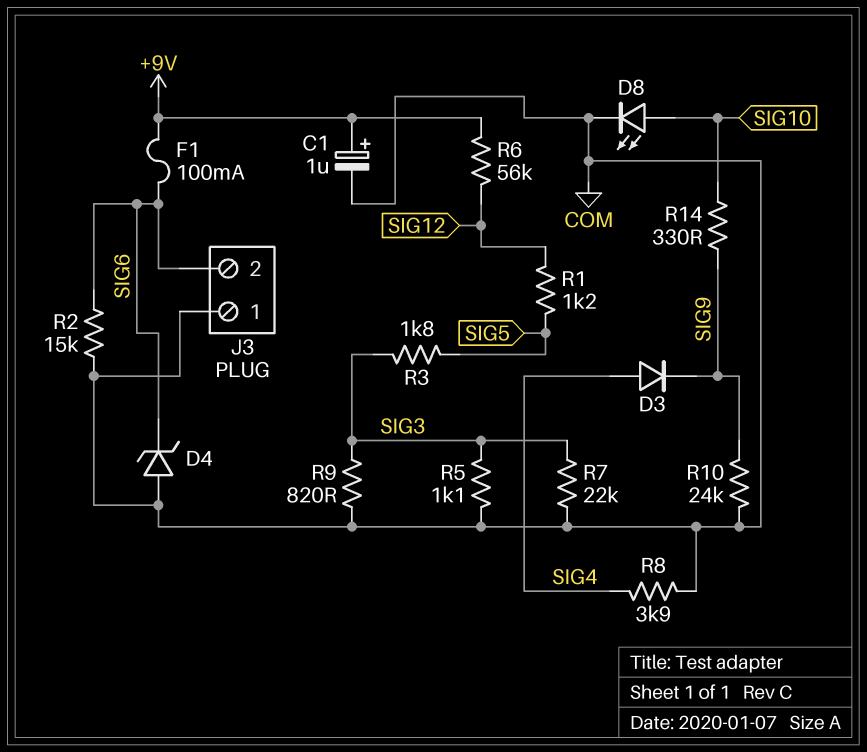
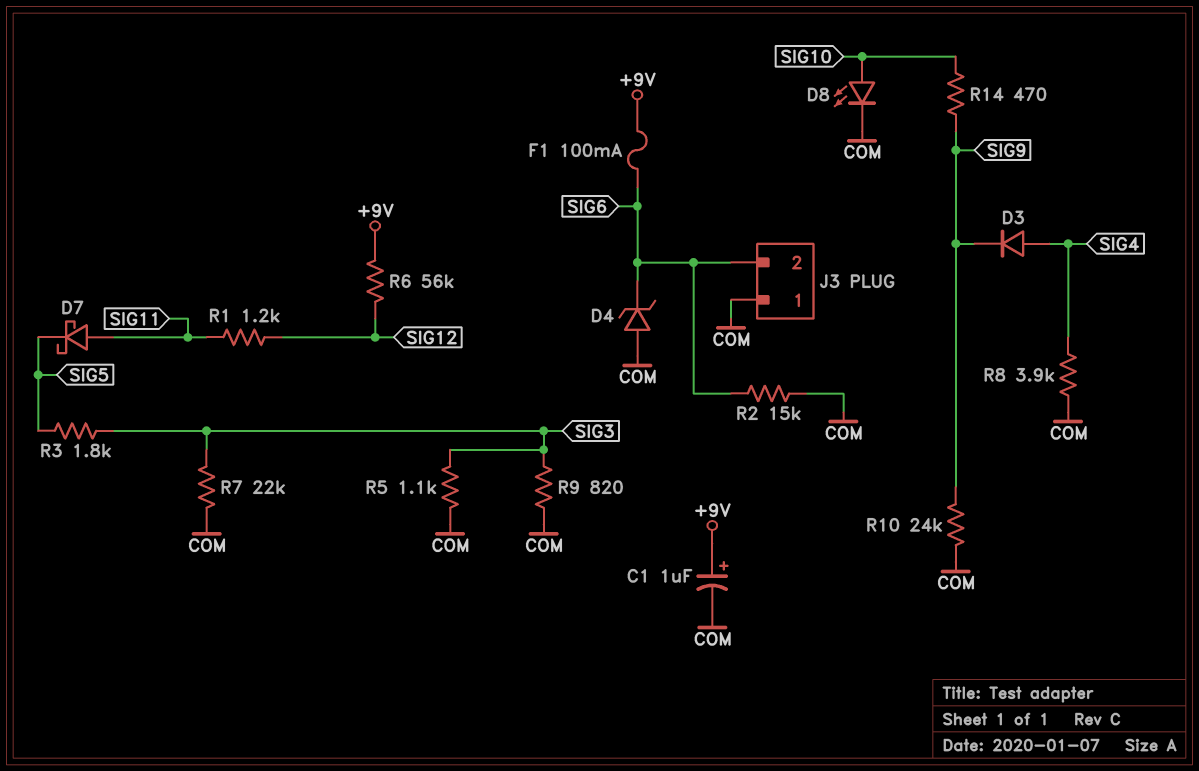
D7: none -> schottky (A SIG11, K SIG5)
R1: 1.2k (SIG5, SIG12) -> 1.2k (SIG11, SIG12)
R14: 330 (SIG9, SIG10) -> 470 (SIG9, SIG10)

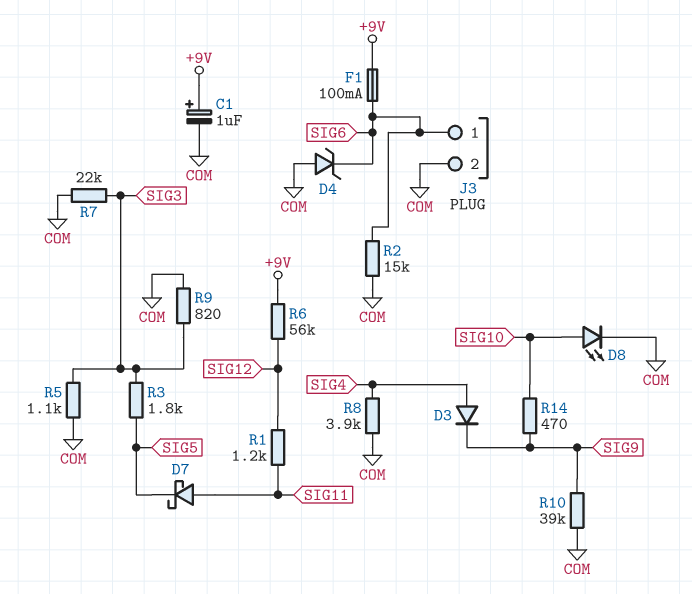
J3 pin 1: COM -> SIG6
J3 pin 2: SIG6 -> COM
R10: 24k (COM, SIG9) -> 39k (COM, SIG9)

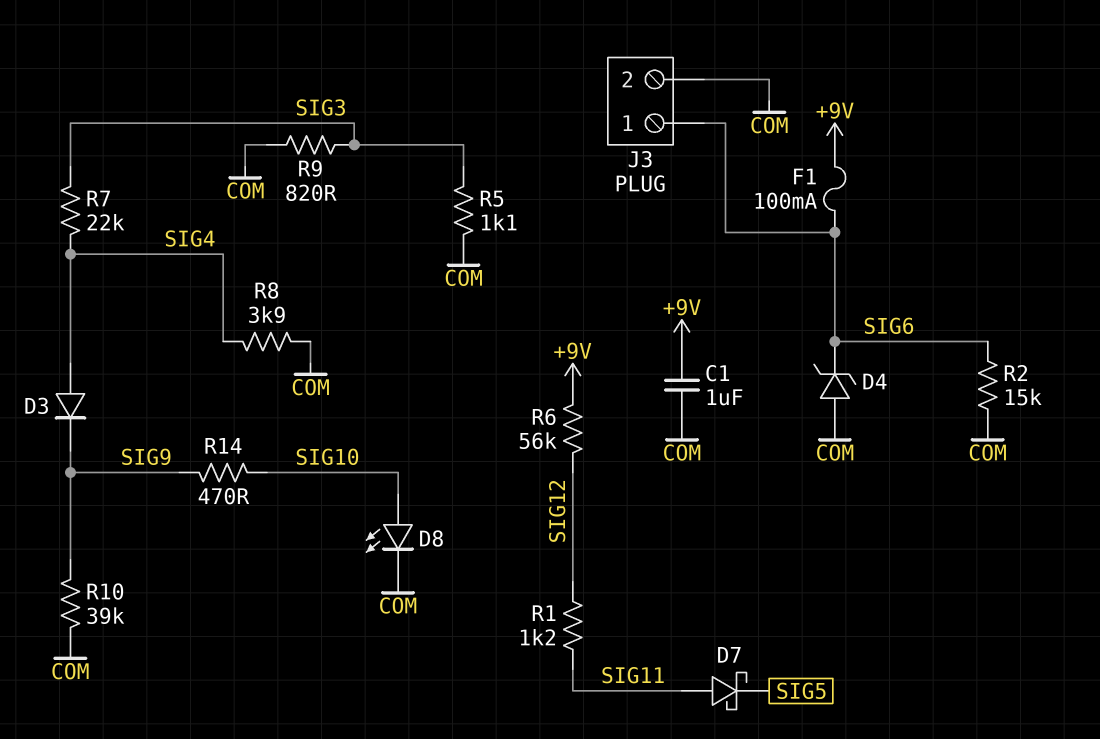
C1: 1uF (plus +9V, minus COM) -> 1uF (+9V, COM)
R3: 1.8k (SIG3, SIG5) -> none
R7: 22k (COM, SIG3) -> 22k (SIG3, SIG4)

